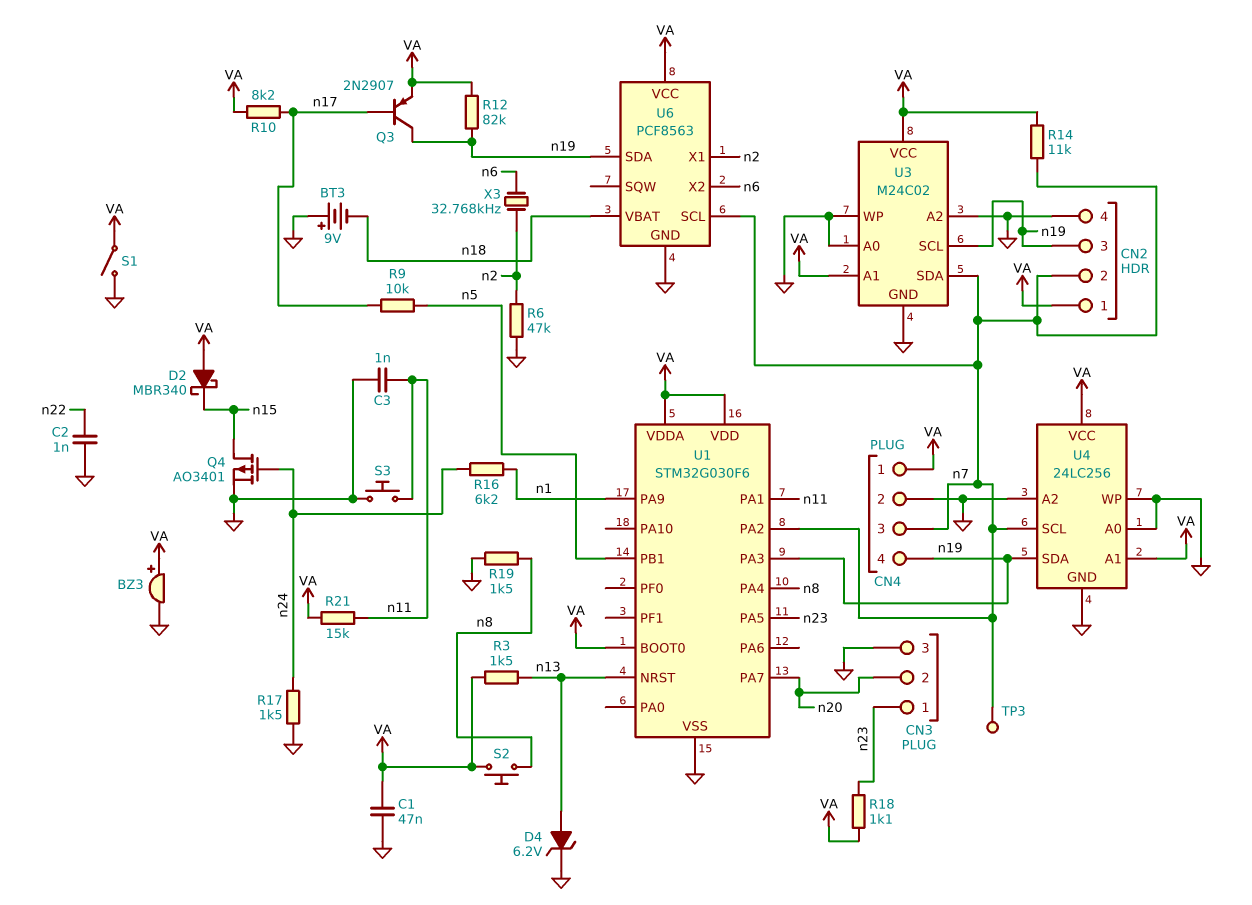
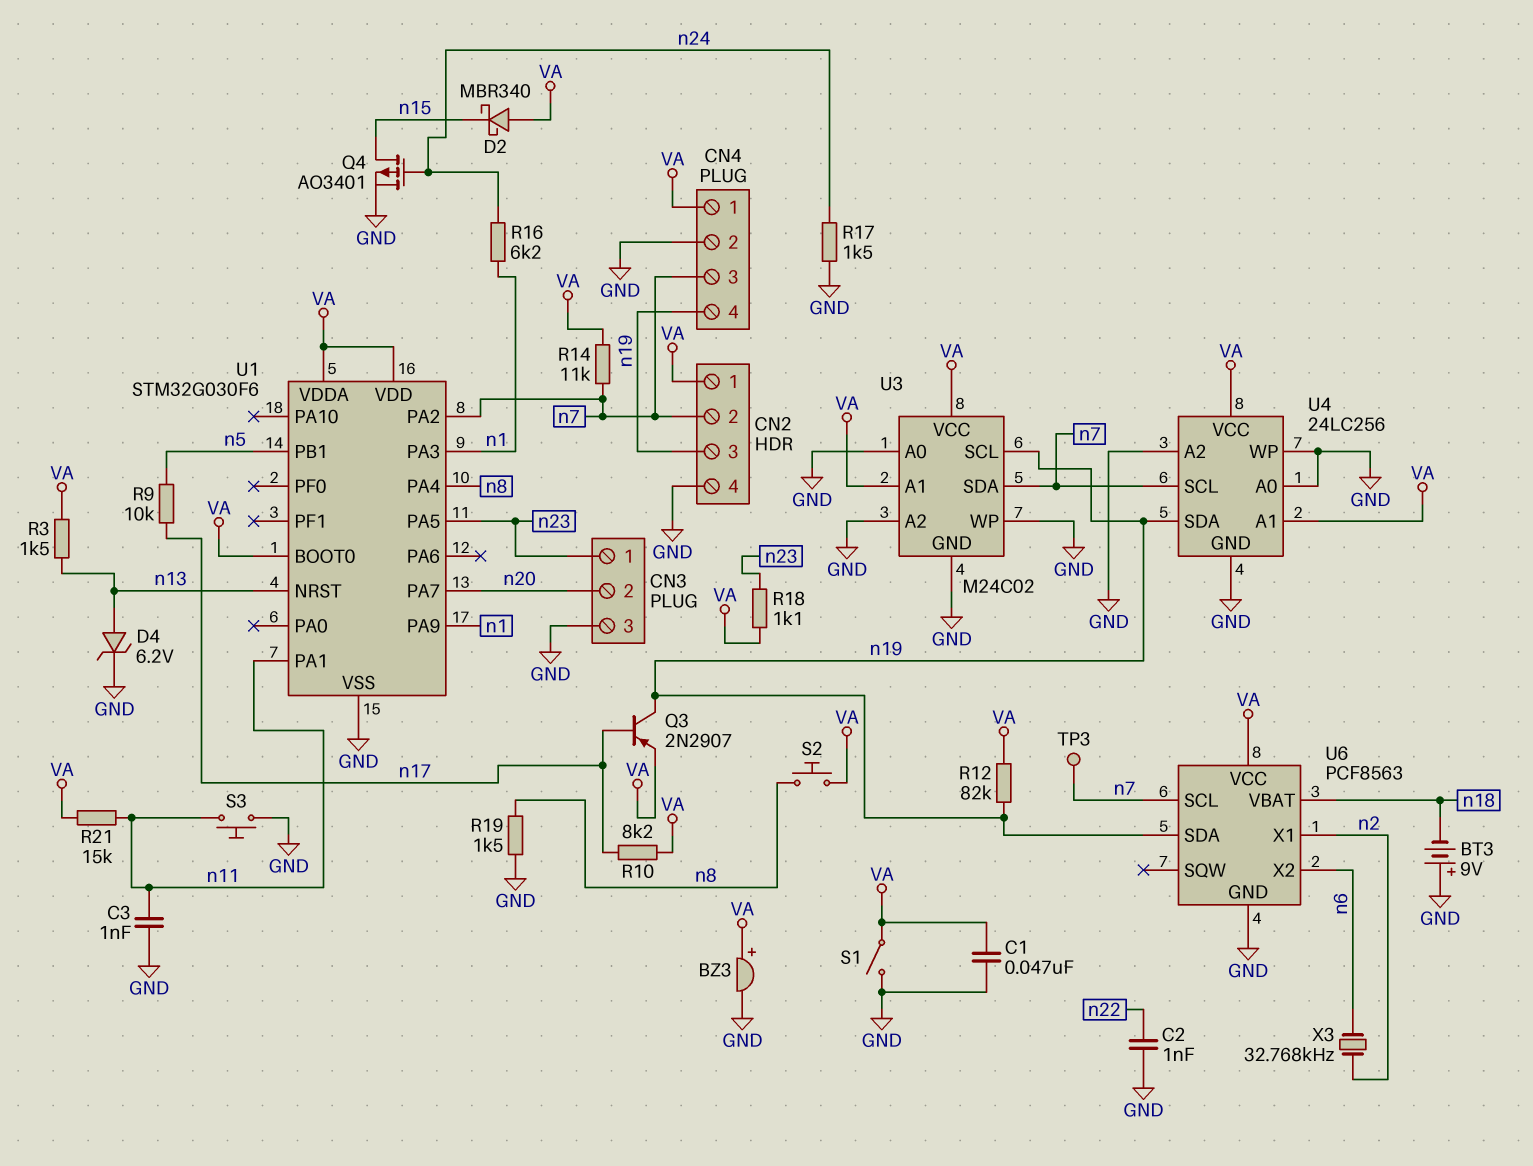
R6: 47k (GND, n2) -> none
U1 pin PA3: n19 -> n1

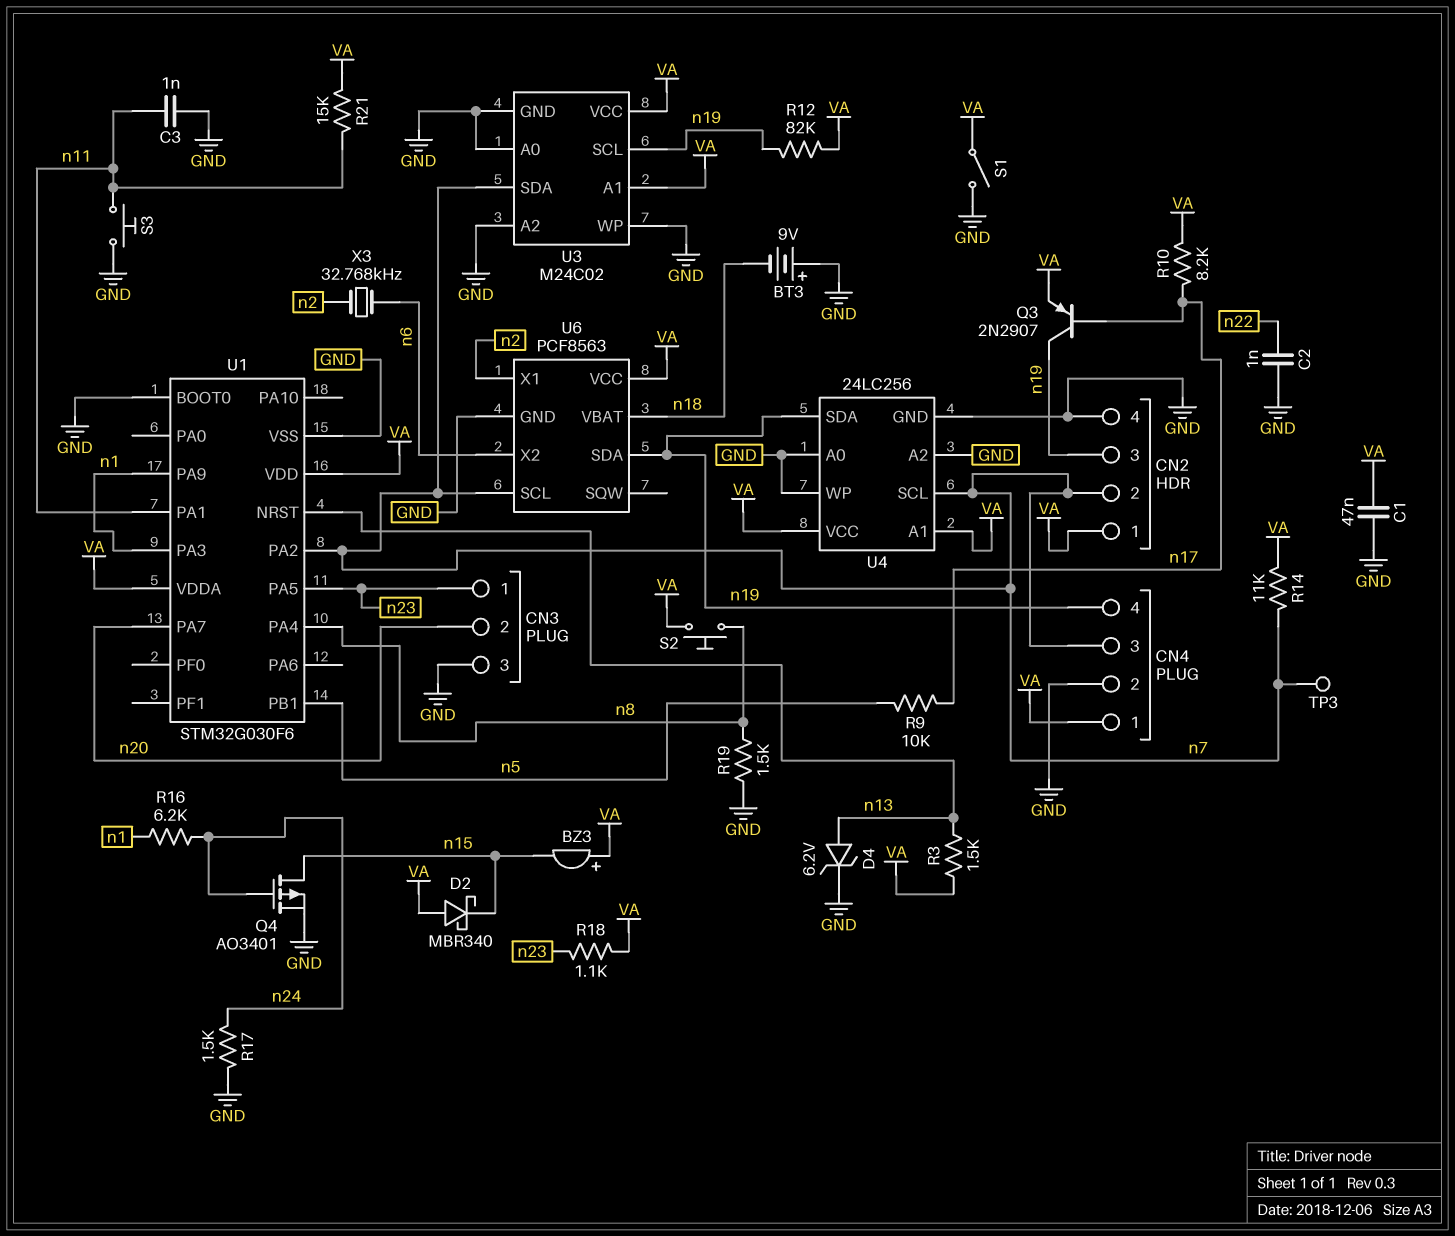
BZ3: buzzer (plus VA, minus GND) -> buzzer (plus VA, minus n15)
U1 pin BOOT0: VA -> GND

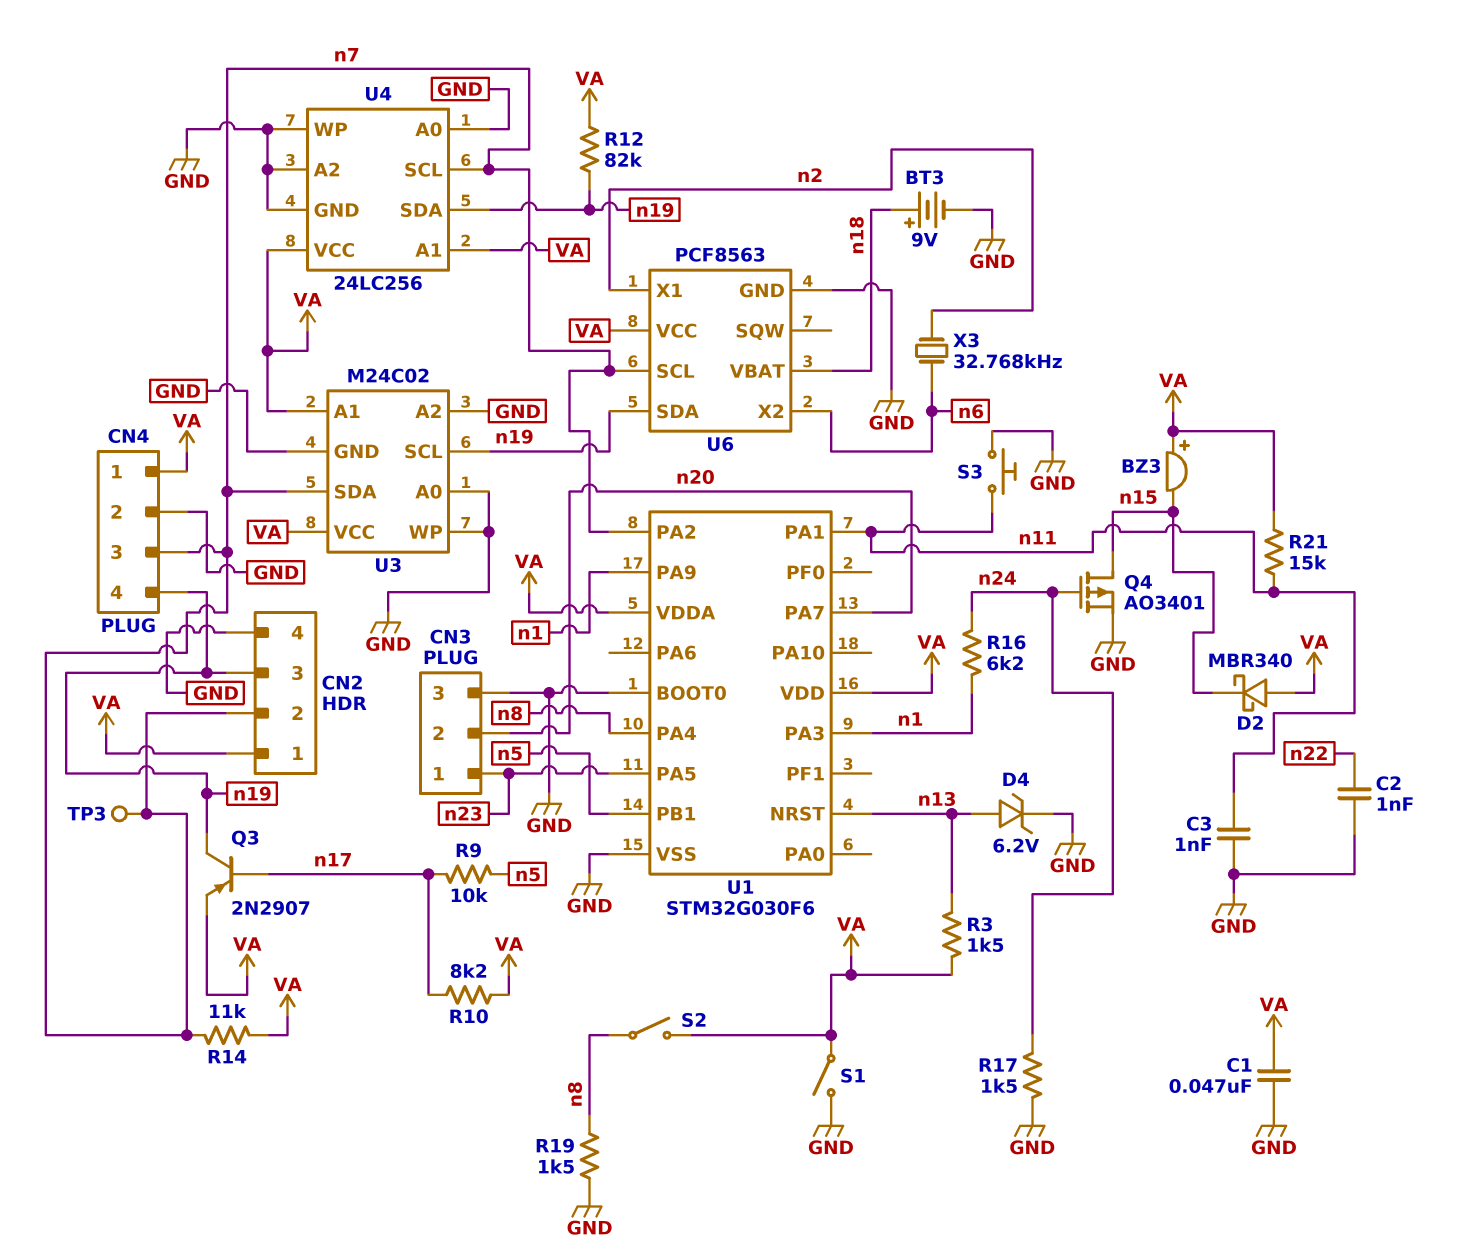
BT3: 9V (plus GND, minus n18) -> 9V (plus n18, minus GND)
R18: 1.1k (VA, n23) -> none
S2: button (VA, n8) -> switch (VA, n8)

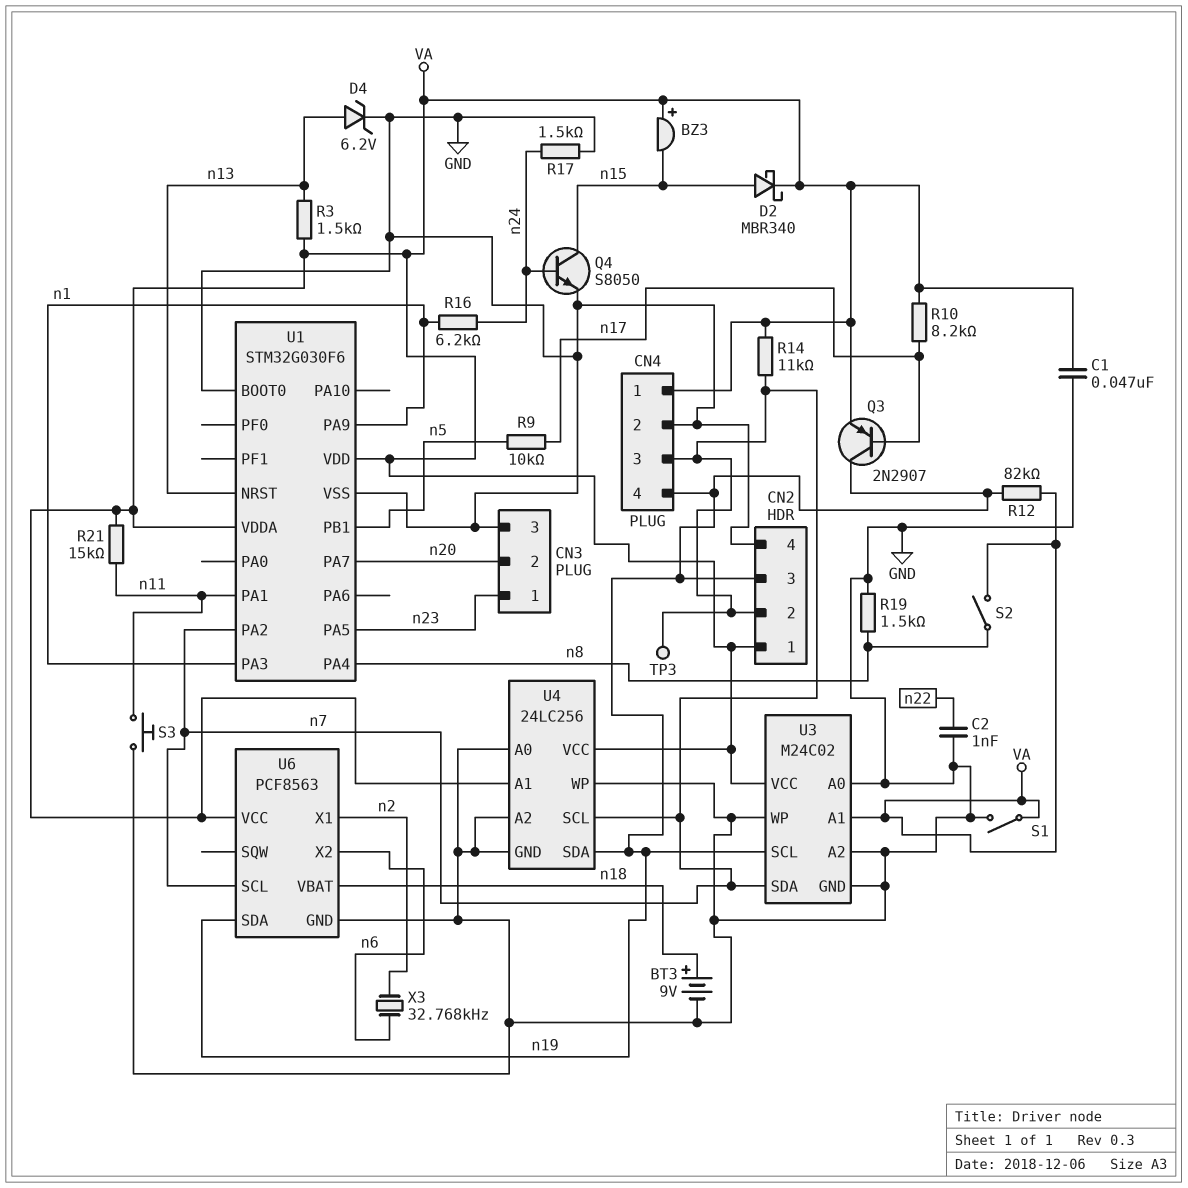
C3: 1nF (GND, n11) -> none
D2: schottky MBR340 (A VA, K n15) -> schottky MBR340 (A n15, K VA)
Q4: PMOS AO3401 (G n24, D n15, S GND) -> NPN S8050 (B n24, C n15, E GND)

